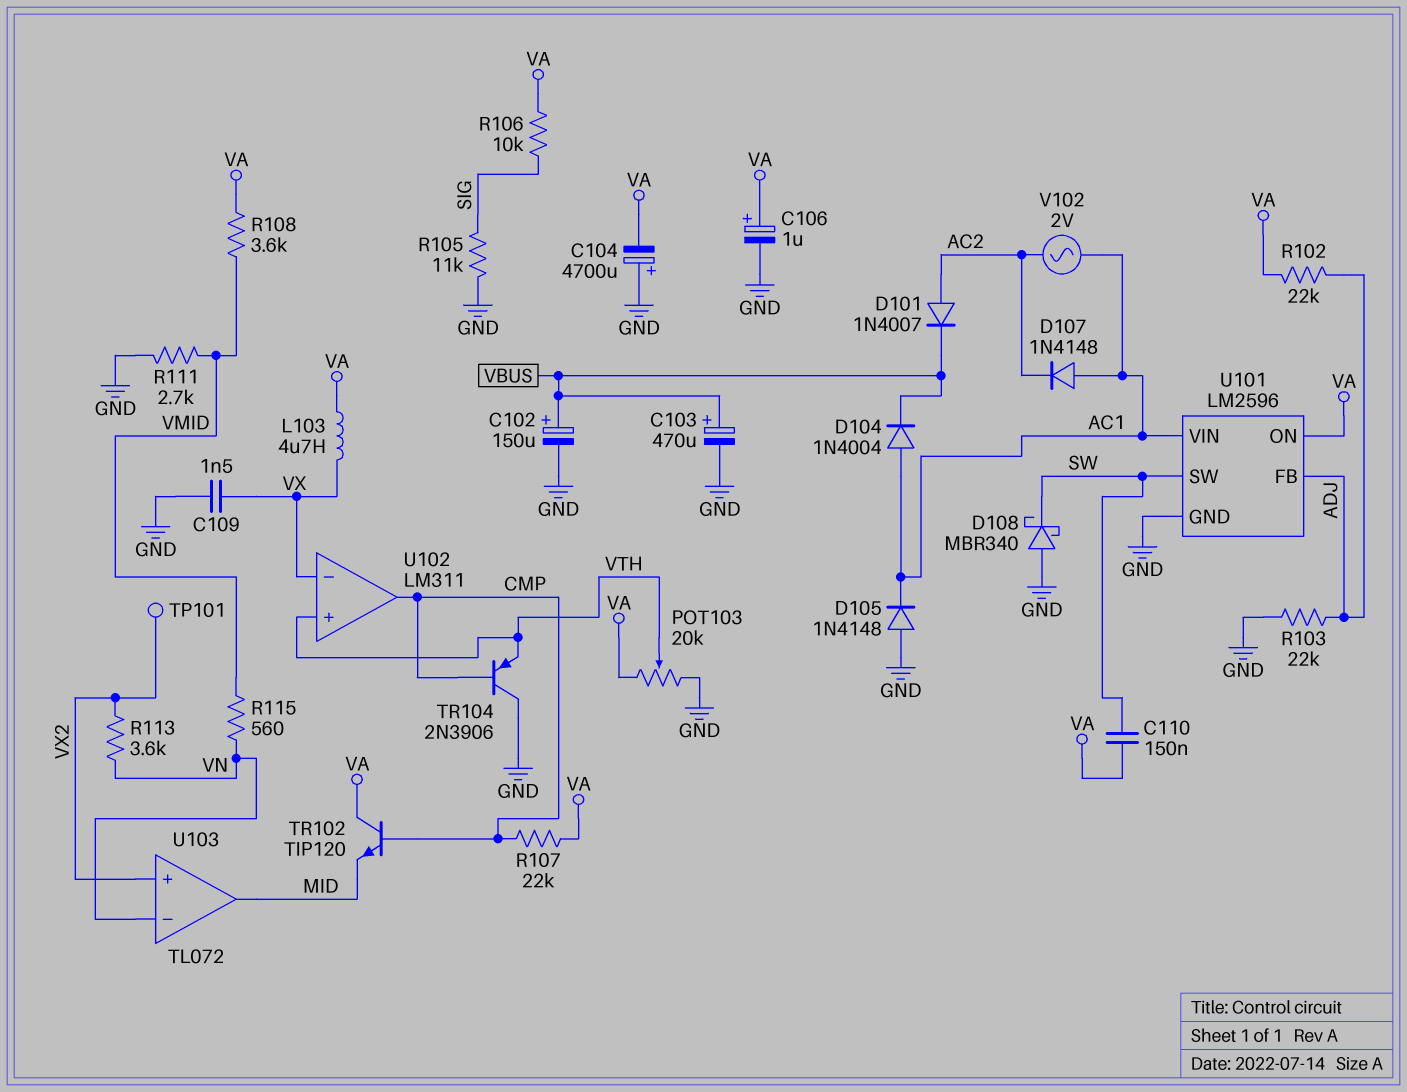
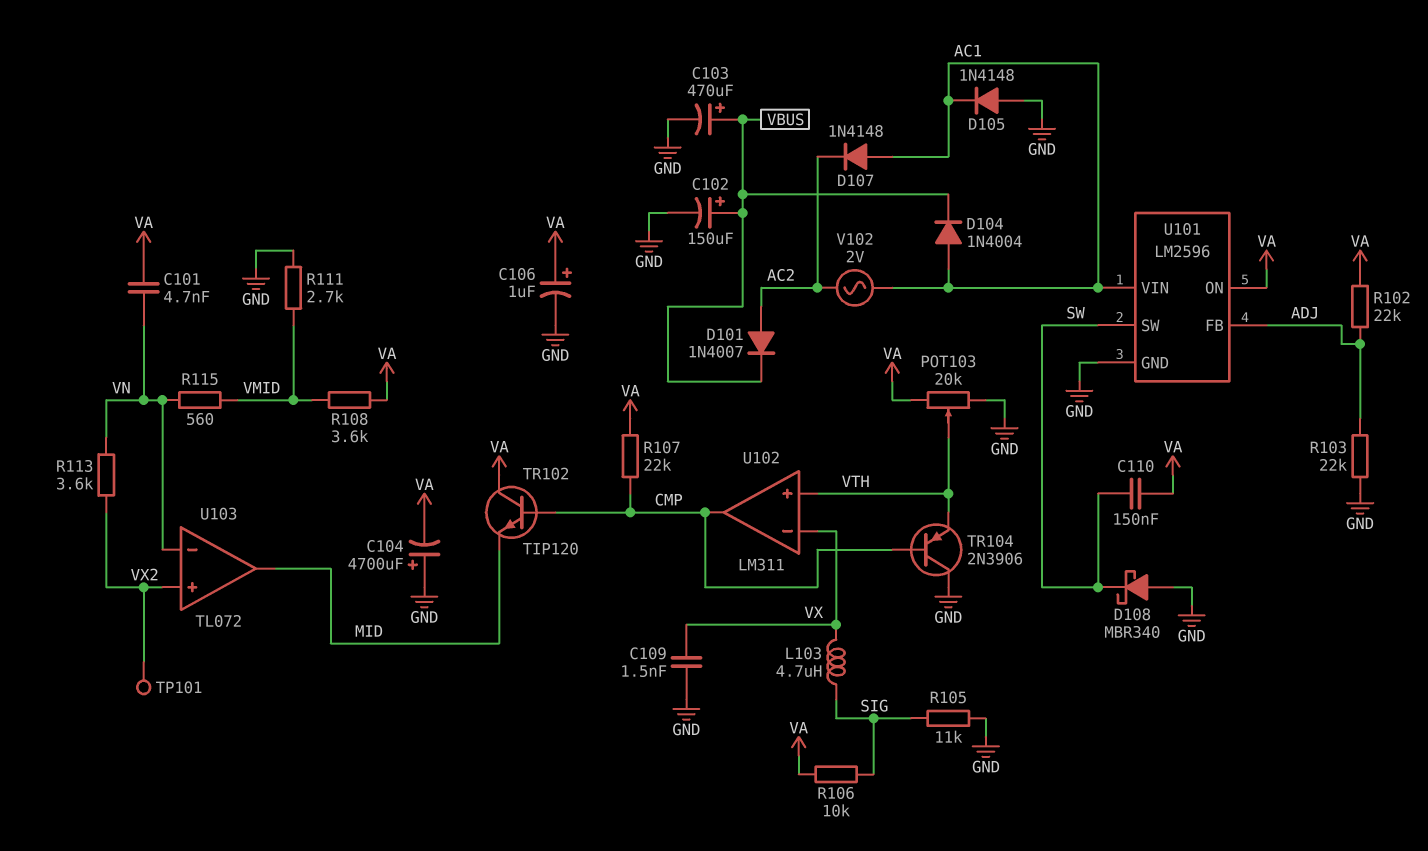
C101: none -> 4.7nF (VA, VN)
L103: 4.7uH (VA, VX) -> 4.7uH (SIG, VX)

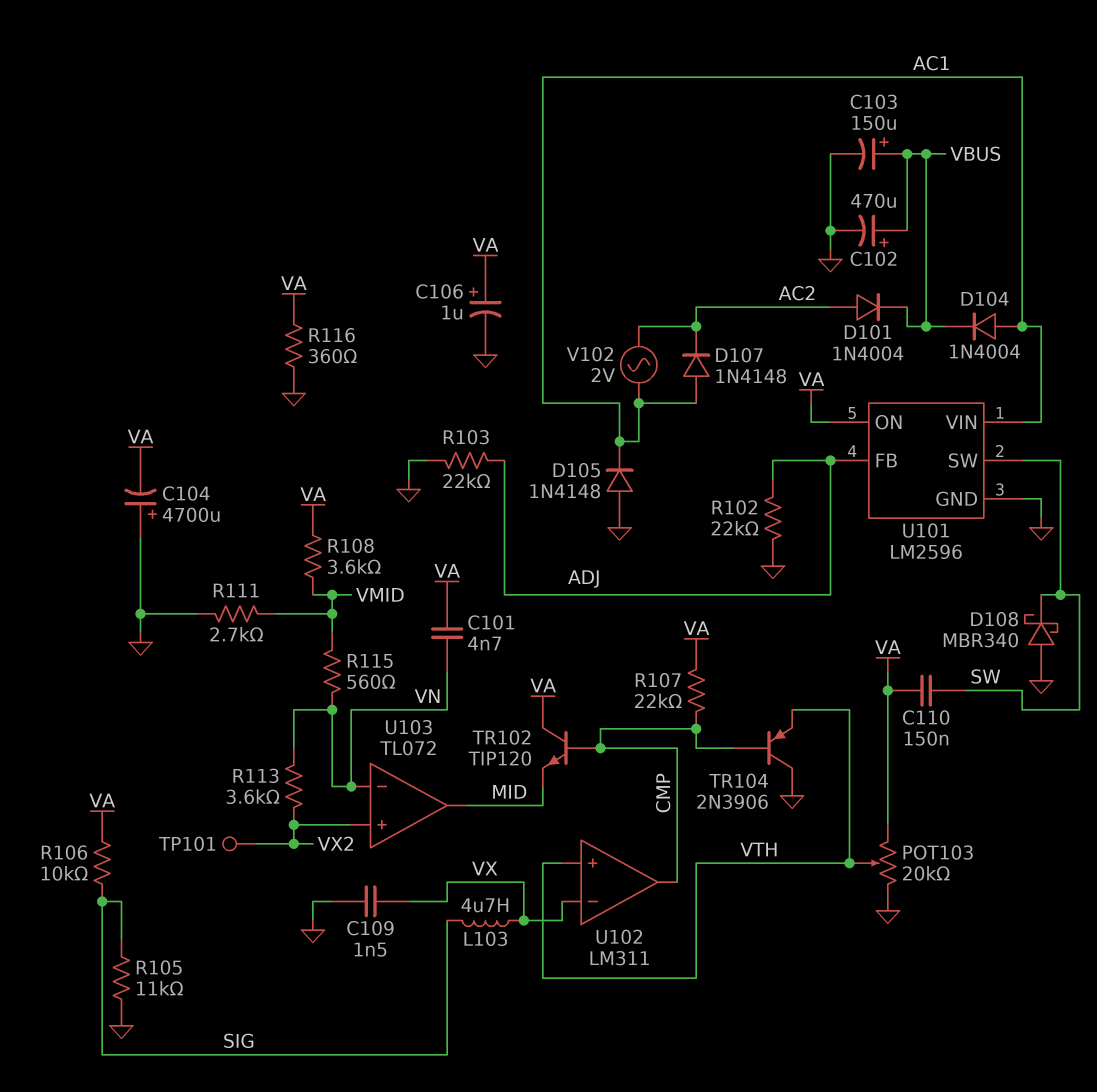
C102: 150uF (plus VBUS, minus GND) -> 470uF (plus VBUS, minus GND)
C103: 470uF (plus VBUS, minus GND) -> 150uF (plus VBUS, minus GND)
D101: diode 1N4007 (A AC2, K VBUS) -> diode 1N4004 (A AC2, K VBUS)
R102: 22k (ADJ, VA) -> 22k (ADJ, GND)
R116: none -> 360 (GND, VA)

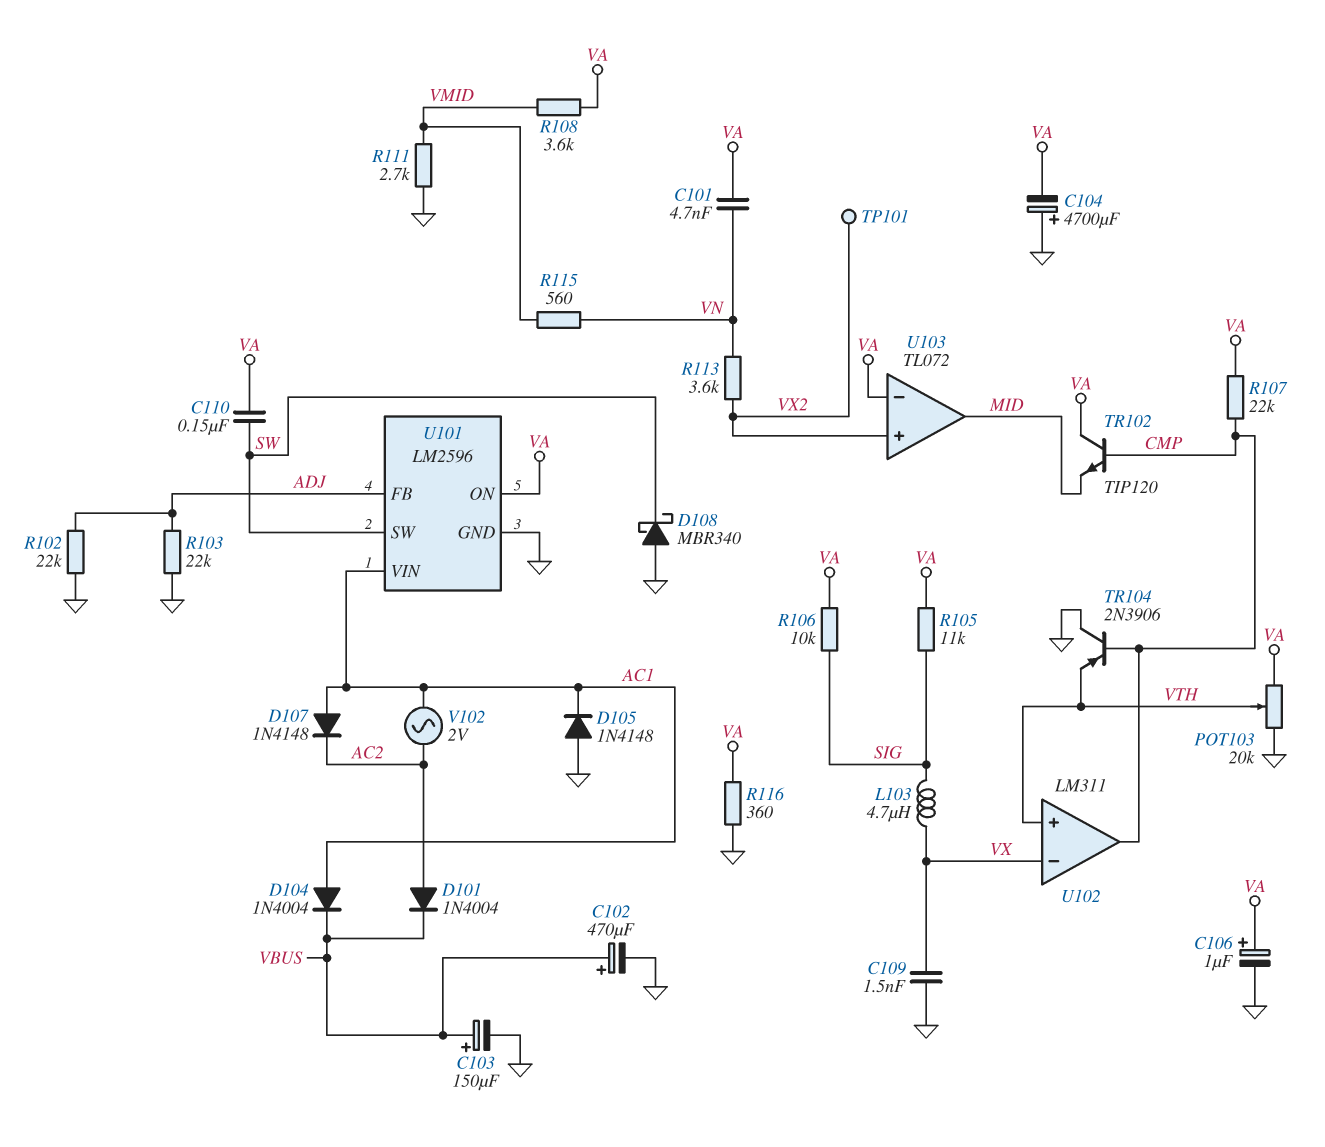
R105: 11k (GND, SIG) -> 11k (SIG, VA)
U103 pin in-: VN -> VA

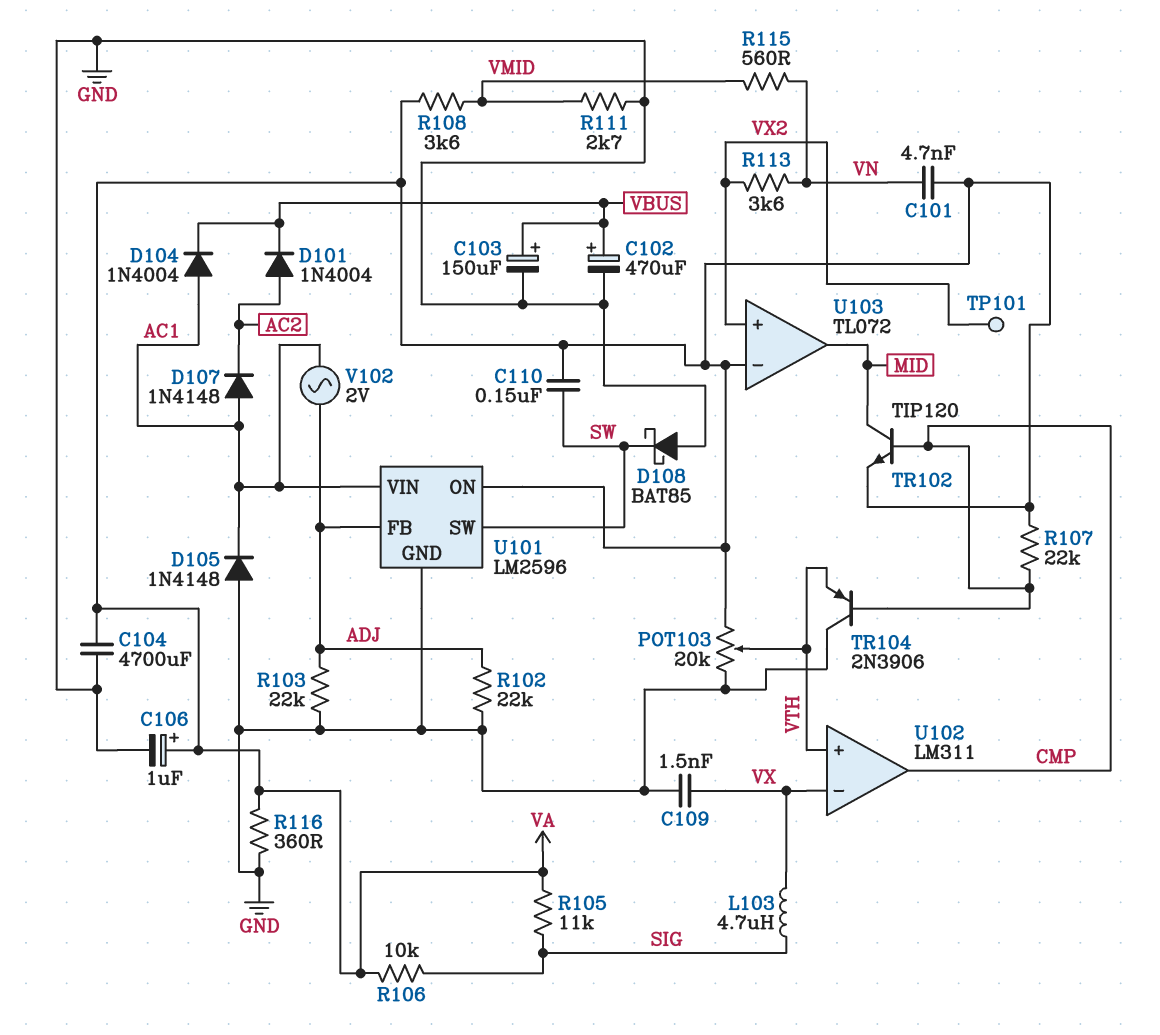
C104: 4700uF (plus GND, minus VA) -> 4700uF (GND, VA)
D108: schottky MBR340 (A GND, K SW) -> schottky BAT85 (A GND, K SW)
TR102: NPN TIP120 (B CMP, C VA, E MID) -> NPN TIP120 (B CMP, C MID, E VA)
V102: AC 2V (AC1, AC2) -> AC 2V (AC1, ADJ)

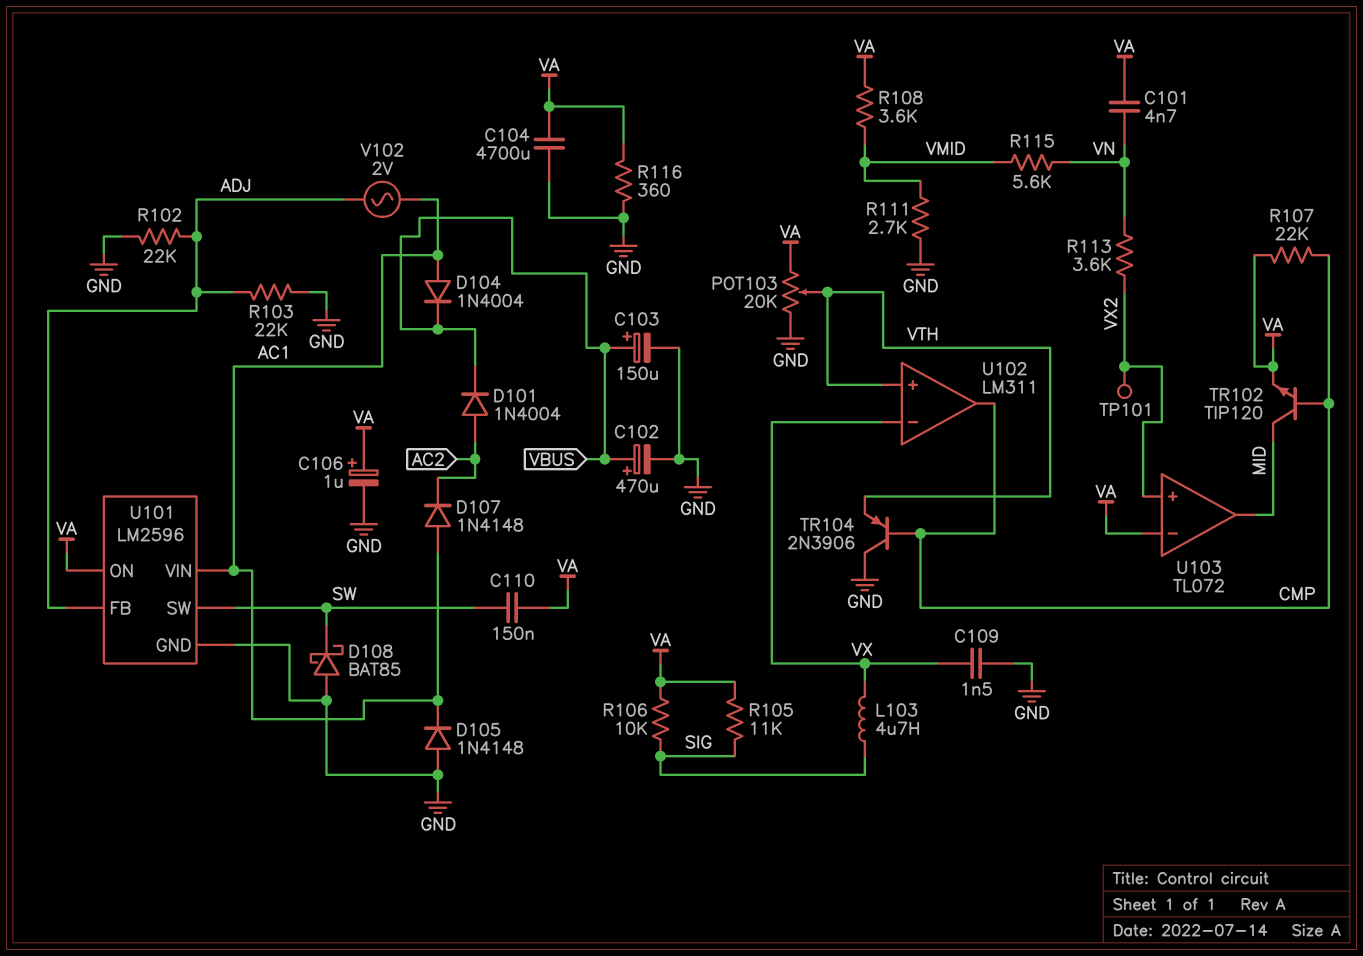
R115: 560 (VMID, VN) -> 5.6k (VMID, VN)

